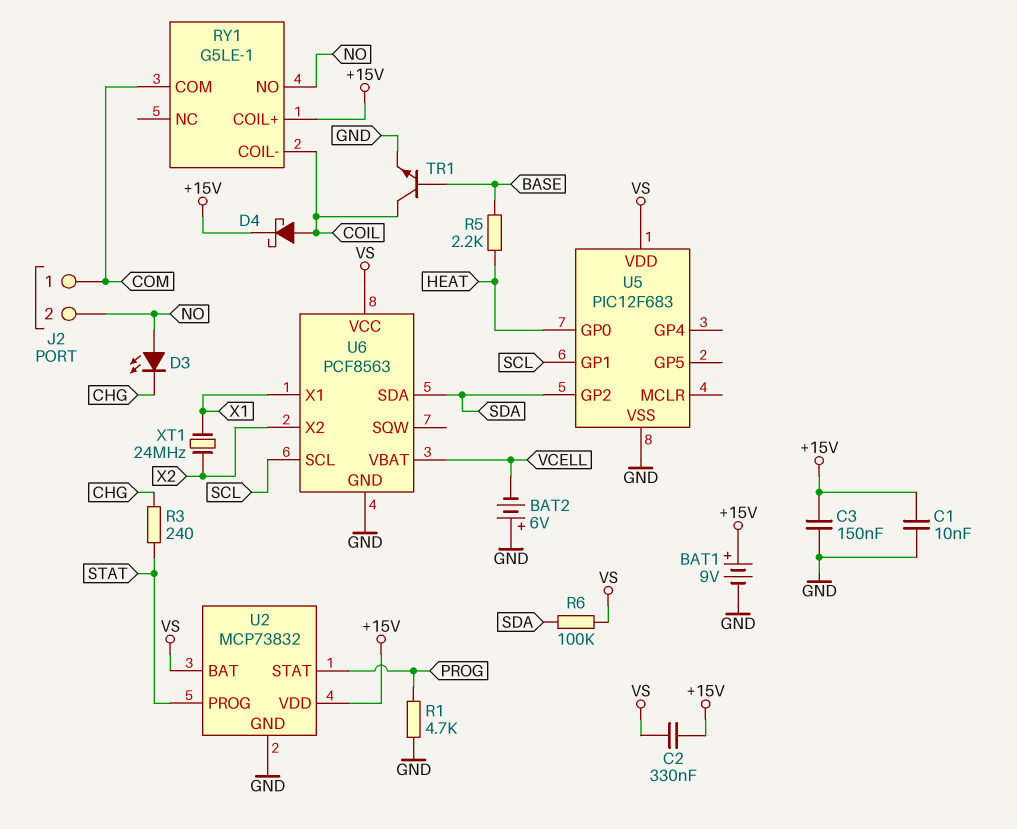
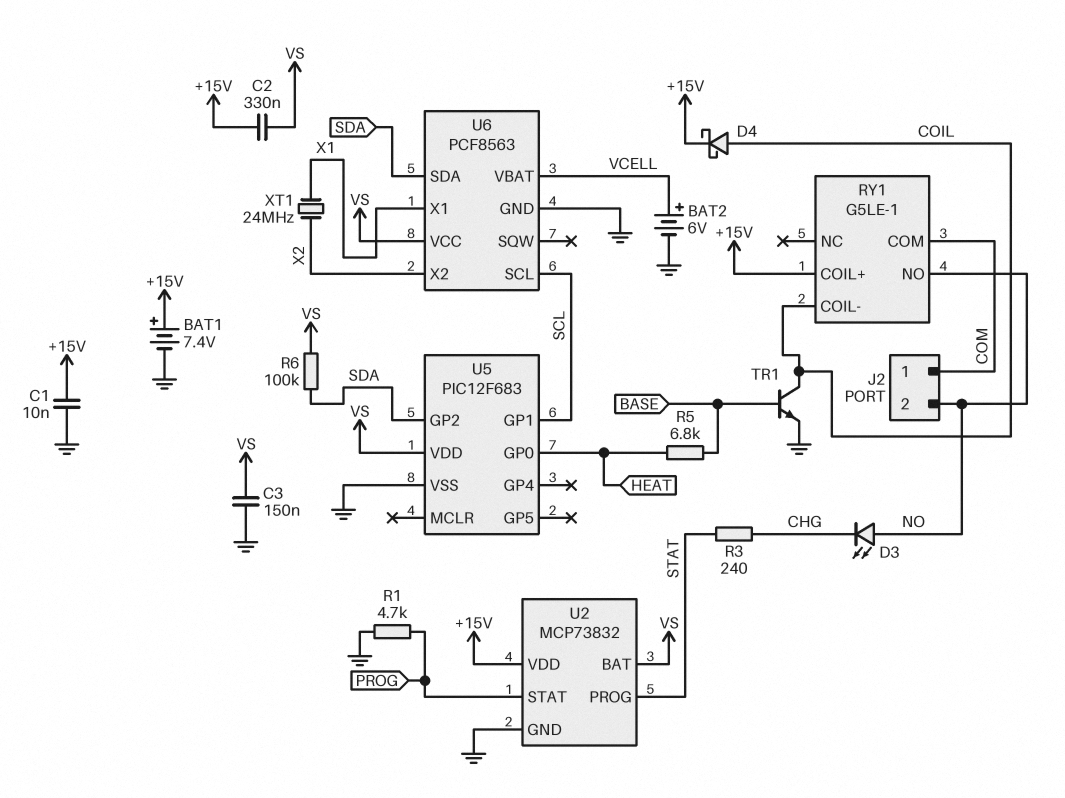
BAT1: 9V (plus +15V, minus GND) -> 7.4V (plus +15V, minus GND)
BAT2: 6V (plus GND, minus VCELL) -> 6V (plus VCELL, minus GND)
C3: 150nF (+15V, GND) -> 150nF (GND, VS)
R5: 2.2k (BASE, HEAT) -> 6.8k (BASE, HEAT)

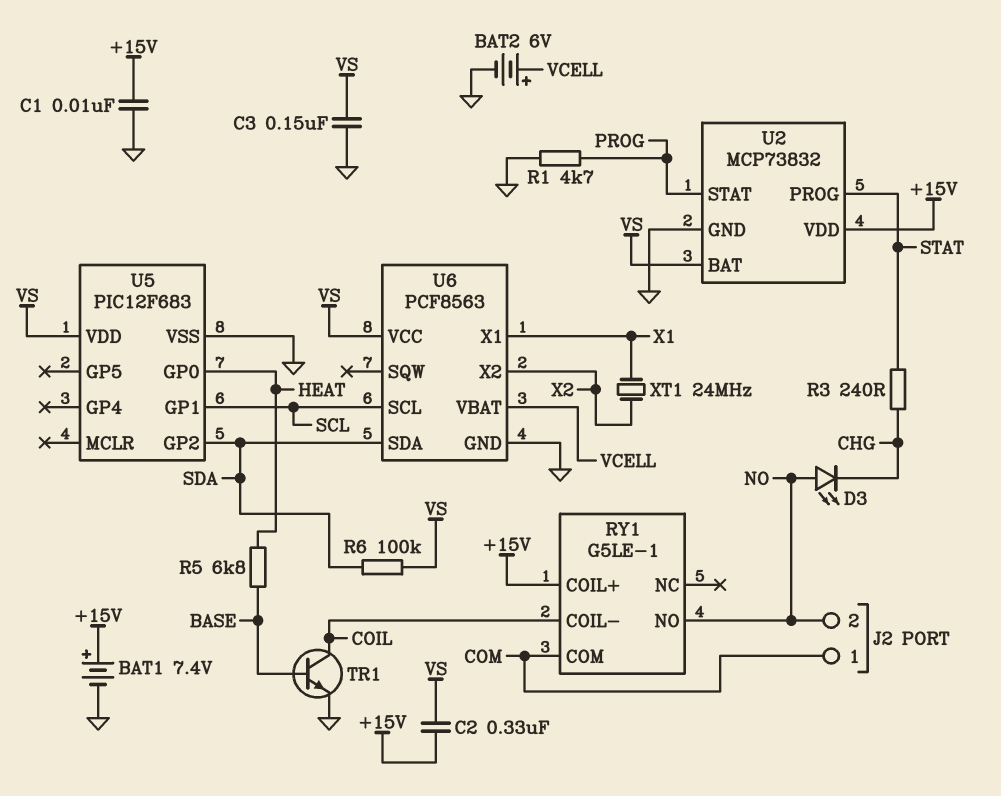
D4: schottky (A COIL, K +15V) -> none

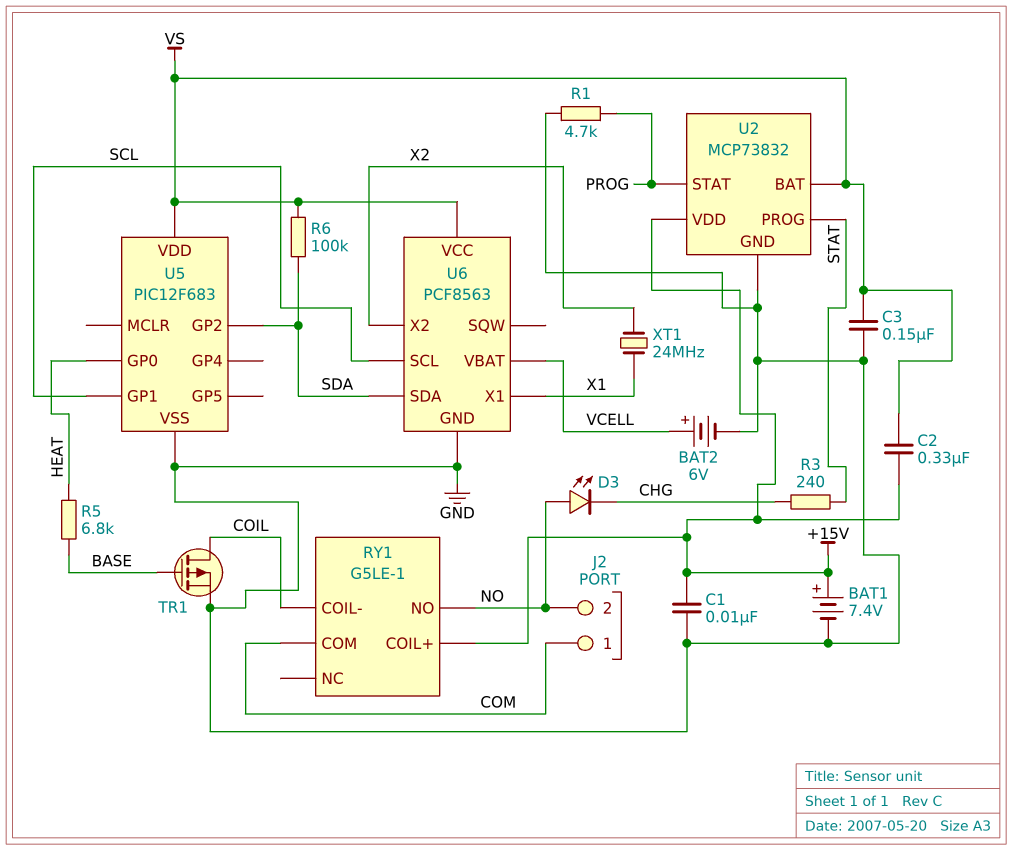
TR1: NPN (B BASE, C COIL, E GND) -> PMOS (G BASE, D COIL, S GND)

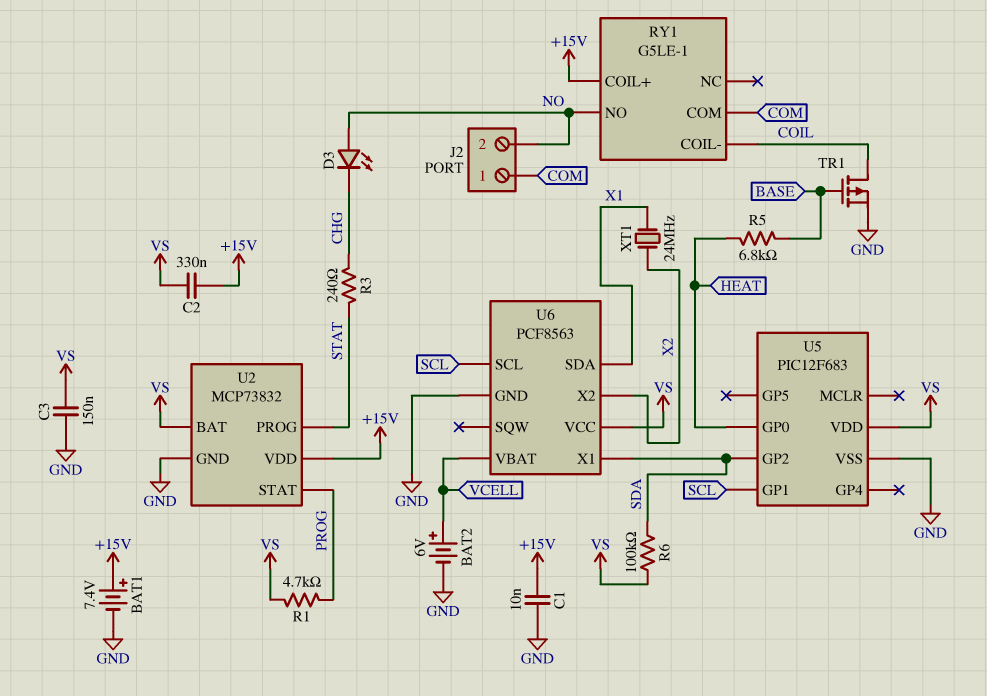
R1: 4.7k (GND, PROG) -> 4.7k (PROG, VS)
U6 pin SDA: SDA -> X1
U6 pin X1: X1 -> SDA

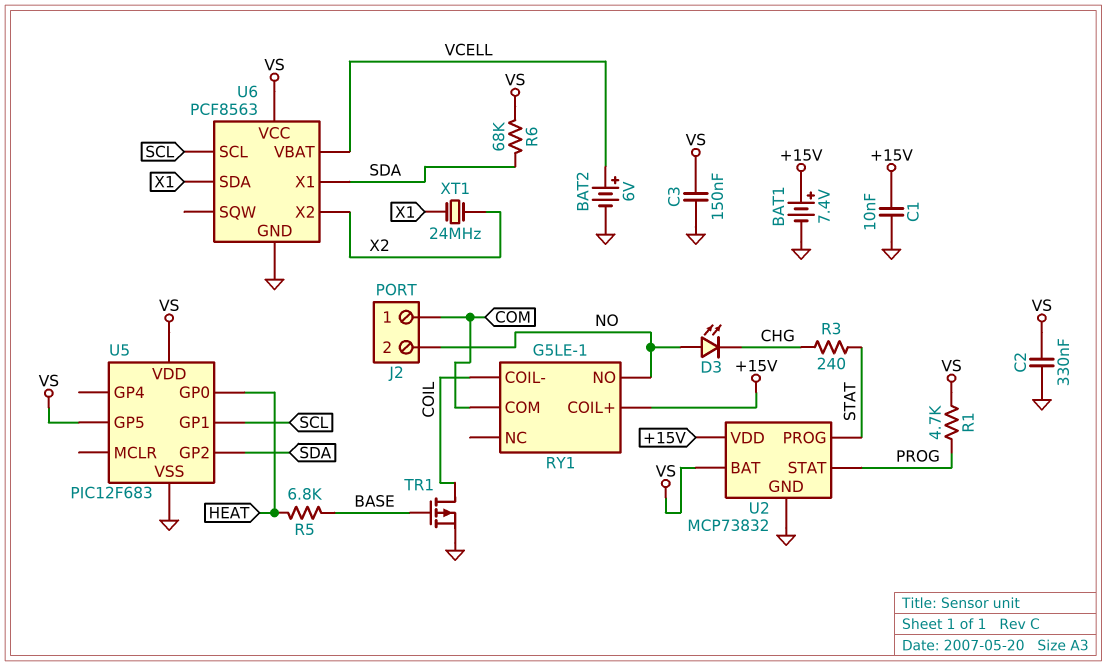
C2: 330nF (+15V, VS) -> 330nF (GND, VS)
R6: 100k (SDA, VS) -> 68k (SDA, VS)
U5 pin GP5: none -> VS

